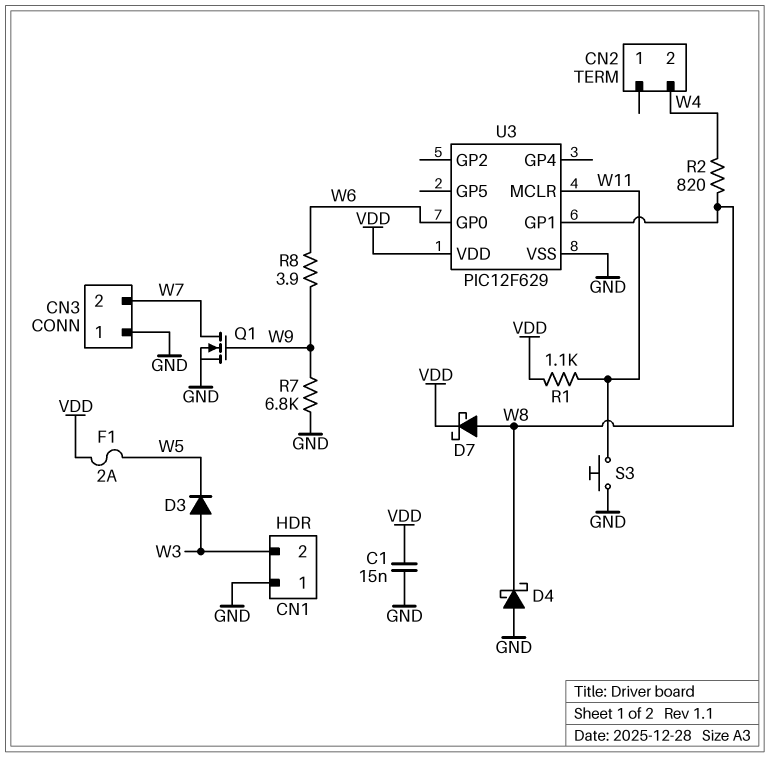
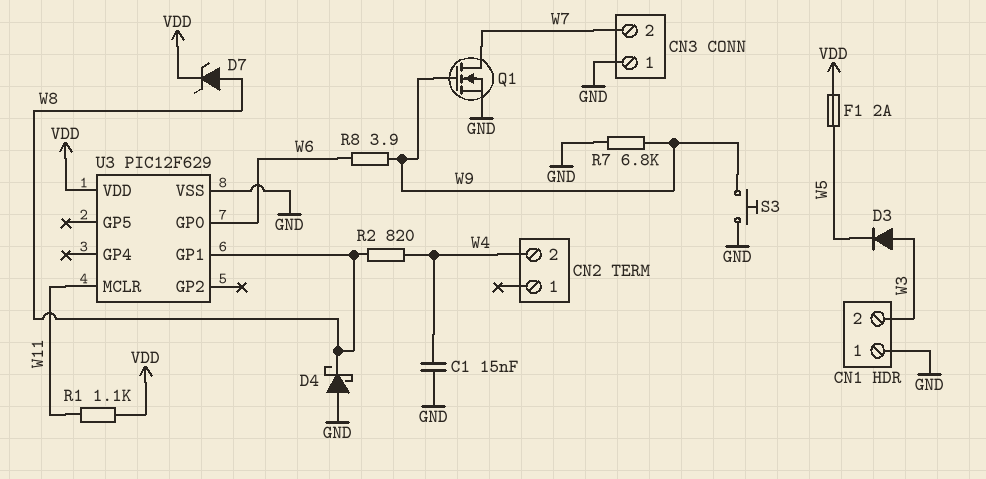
C1: 15nF (GND, VDD) -> 15nF (GND, W4)
D7: schottky (A W8, K VDD) -> zener (A W8, K VDD)
S3: button (GND, W11) -> button (GND, W9)

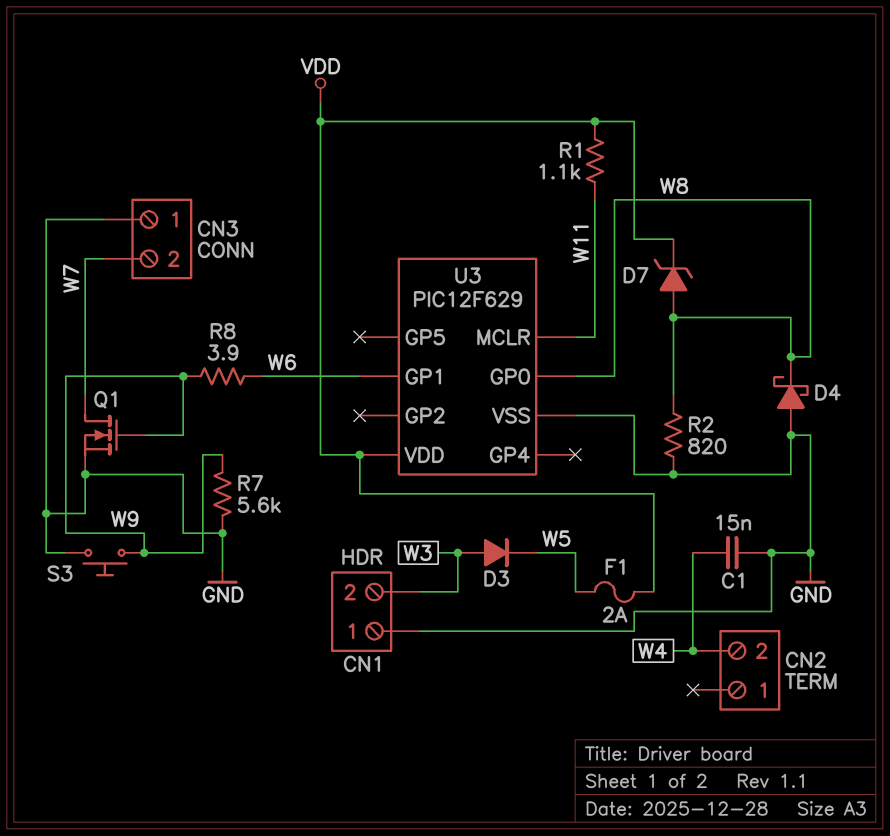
R2: 820 (W4, W8) -> 820 (GND, W8)
R7: 6.8k (GND, W9) -> 5.6k (GND, W9)
U3 pin GP0: W6 -> W8
U3 pin GP1: W8 -> W6

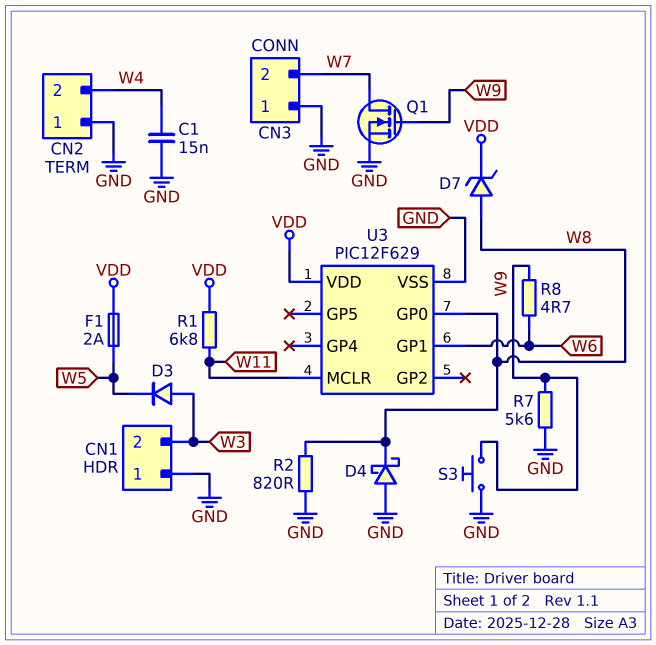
CN2 pin 1: none -> GND
R1: 1.1k (VDD, W11) -> 6.8k (VDD, W11)
R8: 3.9 (W6, W9) -> 4.7 (W6, W9)

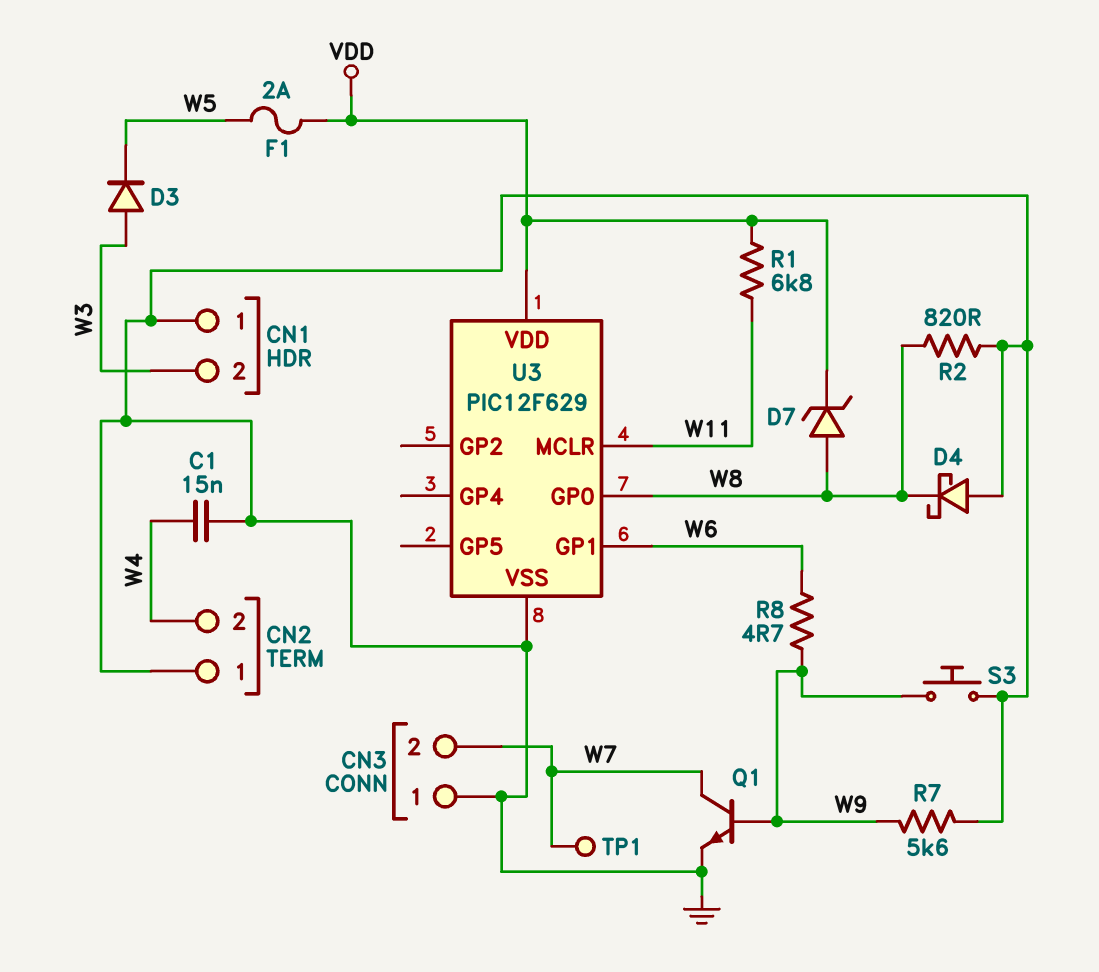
Q1: NMOS (G W9, D W7, S GND) -> NPN (B W9, C W7, E GND)
TP1: none -> test point (W7)

